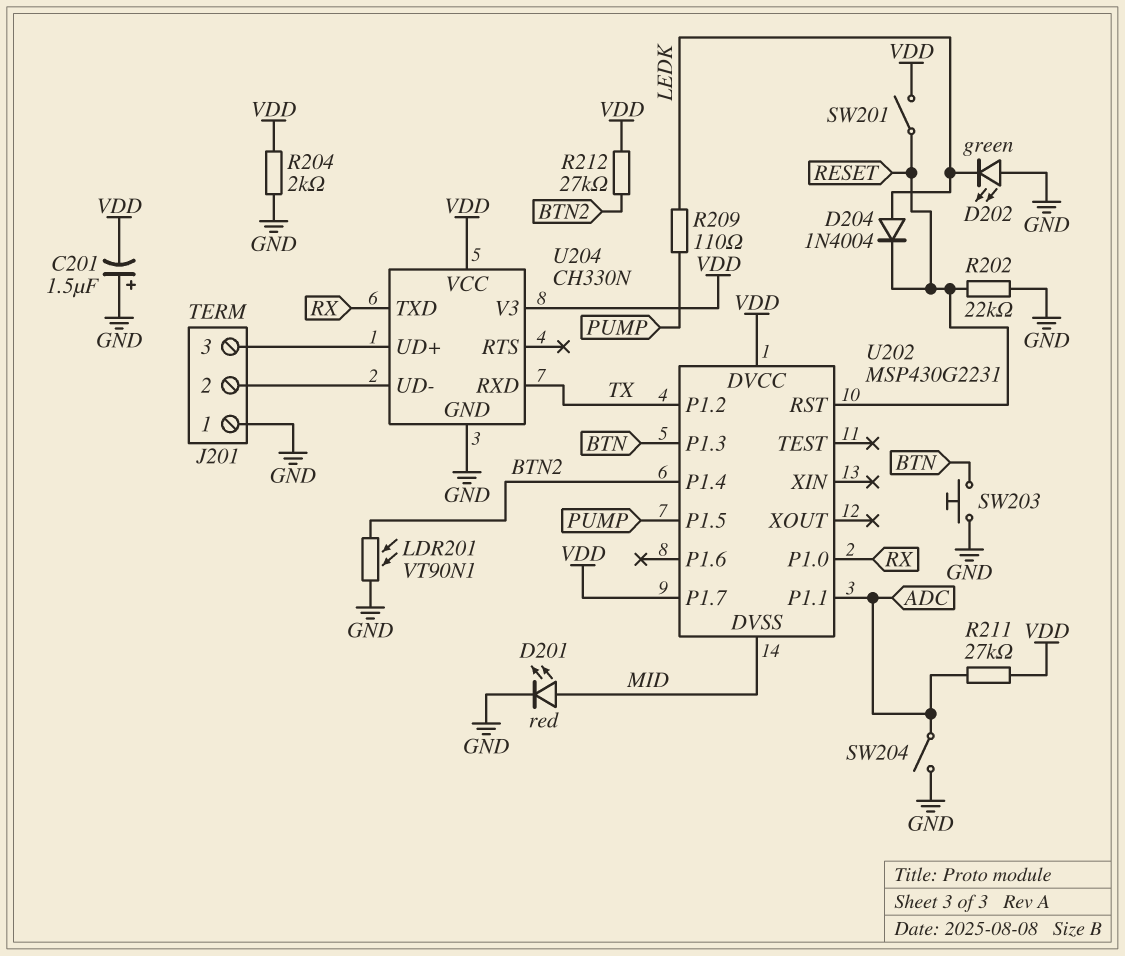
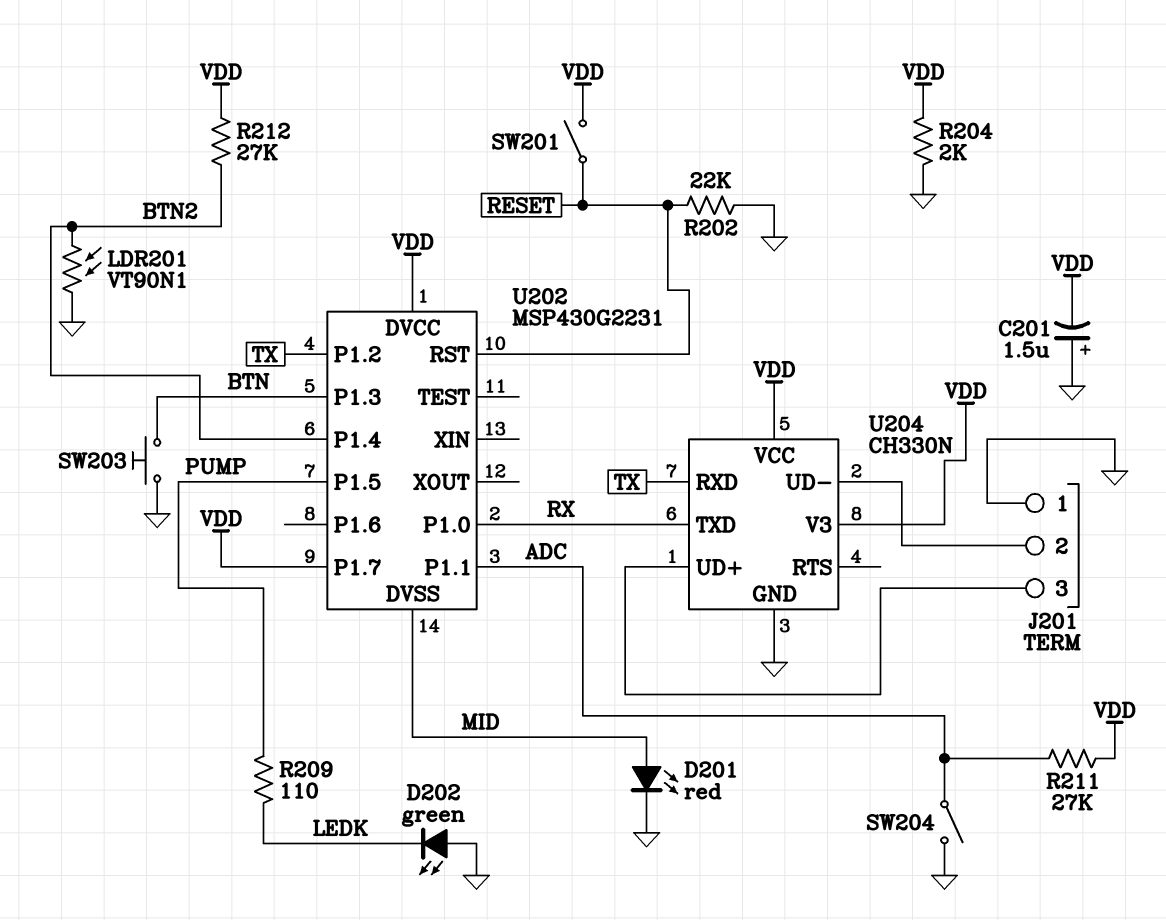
D204: diode 1N4004 (A LEDK, K RESET) -> none

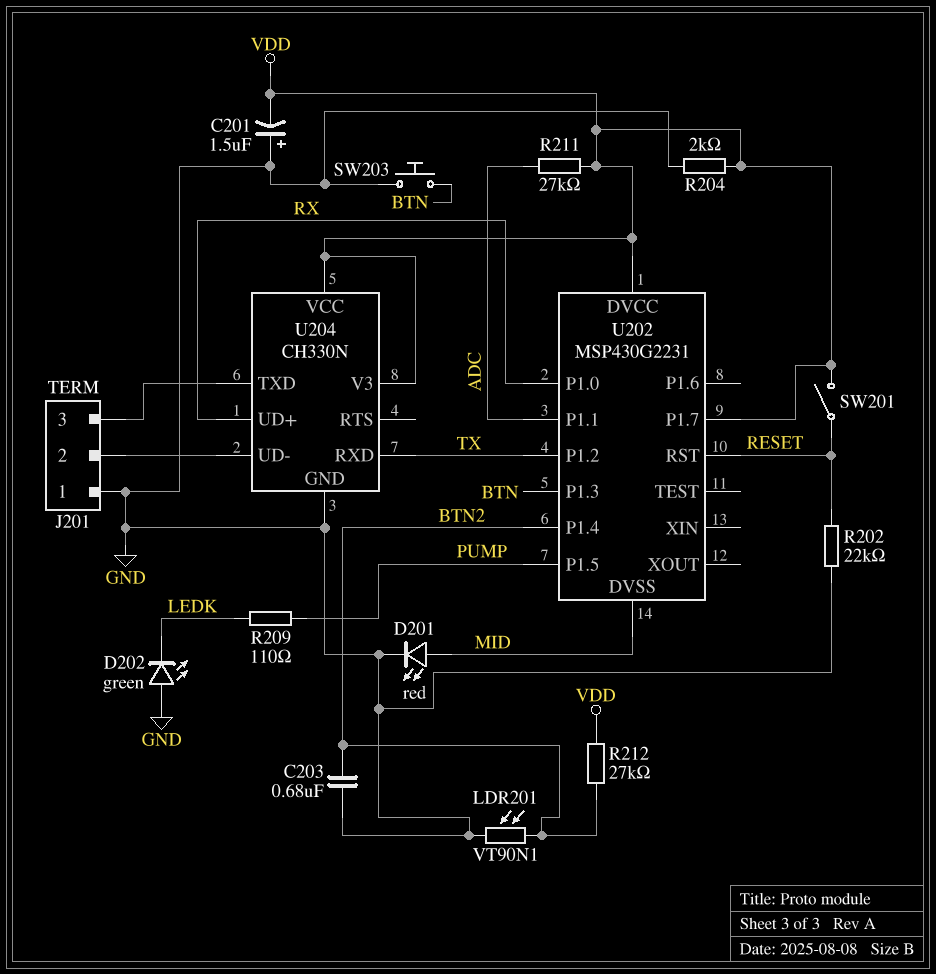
C203: none -> 680nF (BTN2, GND)
SW204: switch (ADC, GND) -> none
U204 pin TXD: RX -> J201/3
U204 pin UD+: J201/3 -> RX

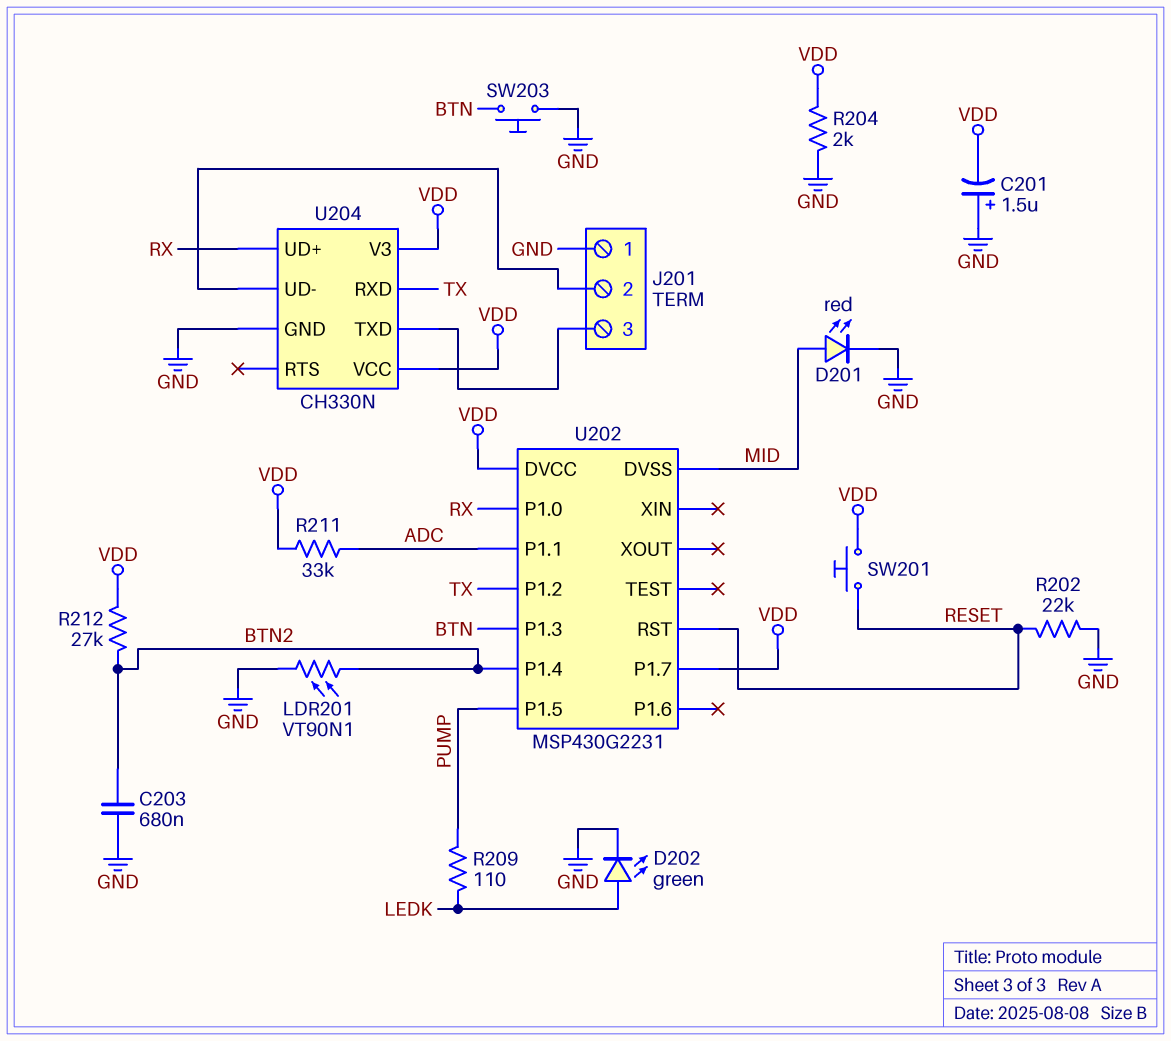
D202: LED green (A GND, K LEDK) -> LED green (A LEDK, K GND)
R211: 27k (ADC, VDD) -> 33k (ADC, VDD)
SW201: switch (RESET, VDD) -> button (RESET, VDD)

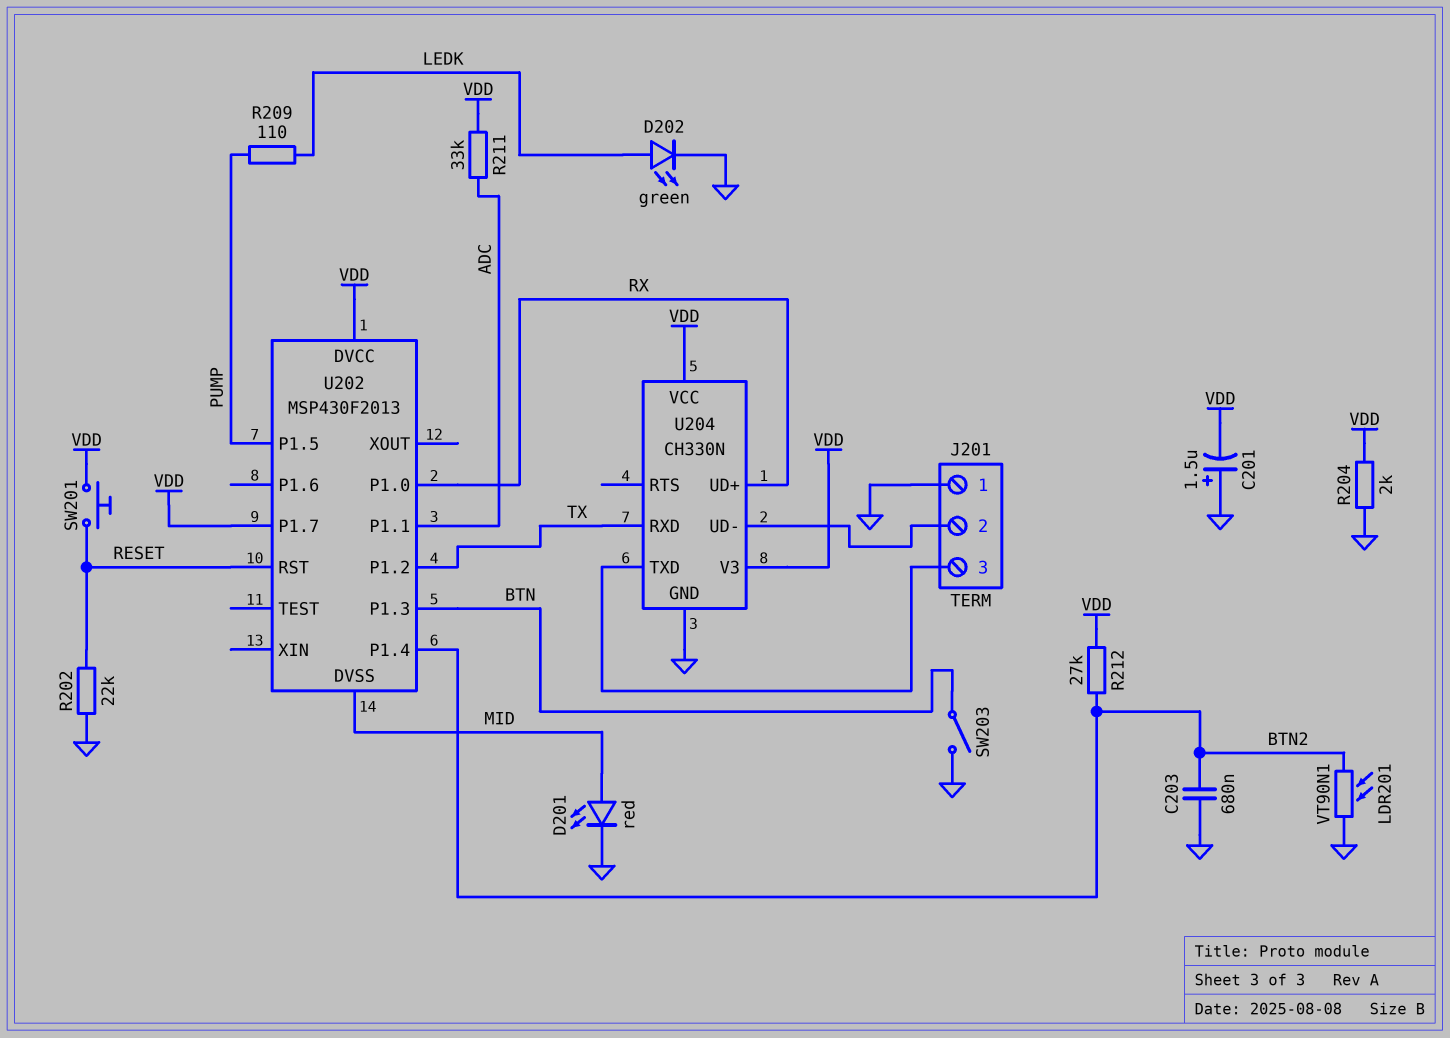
SW203: button (BTN, GND) -> switch (BTN, GND)
U202: MSP430G2231 -> MSP430F2013

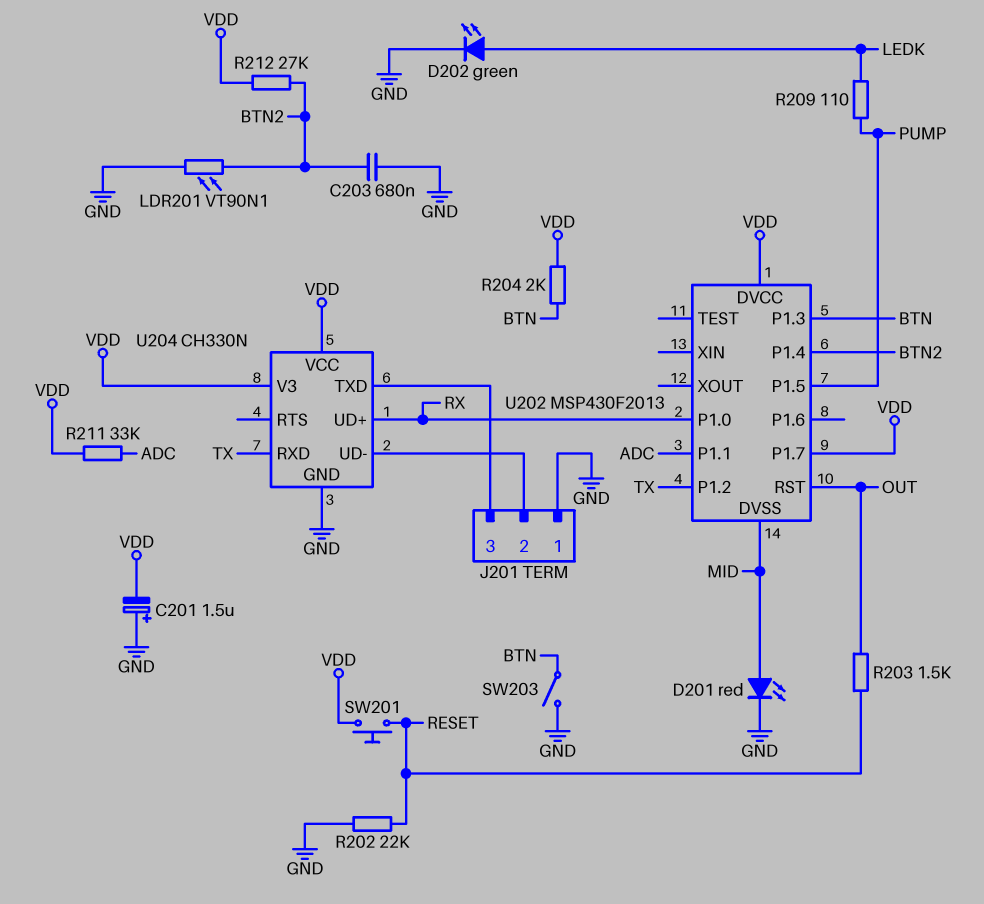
R203: none -> 1.5k (OUT, RESET)
R204: 2k (GND, VDD) -> 2k (BTN, VDD)
U202 pin RST: RESET -> OUT

